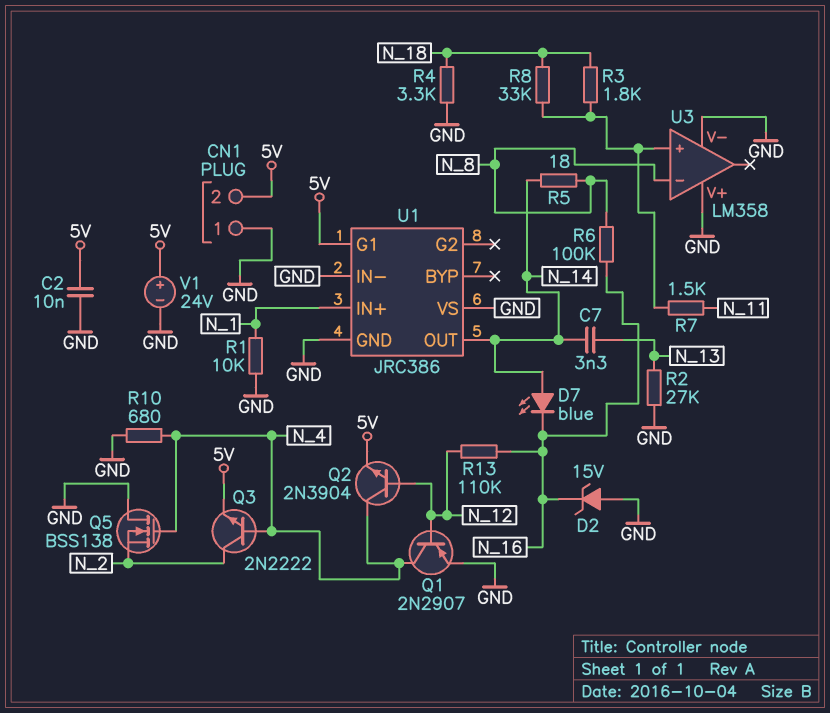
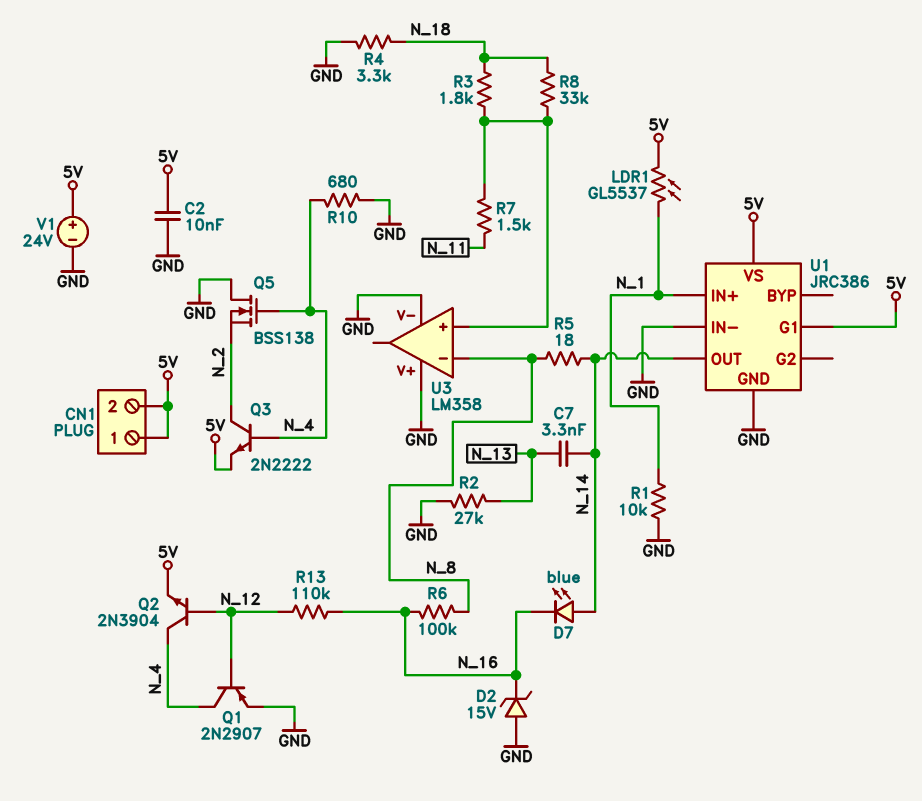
CN1 pin 1: GND -> 5V
LDR1: none -> GL5537 (5V, N_1)
U1 pin VS: GND -> 5V

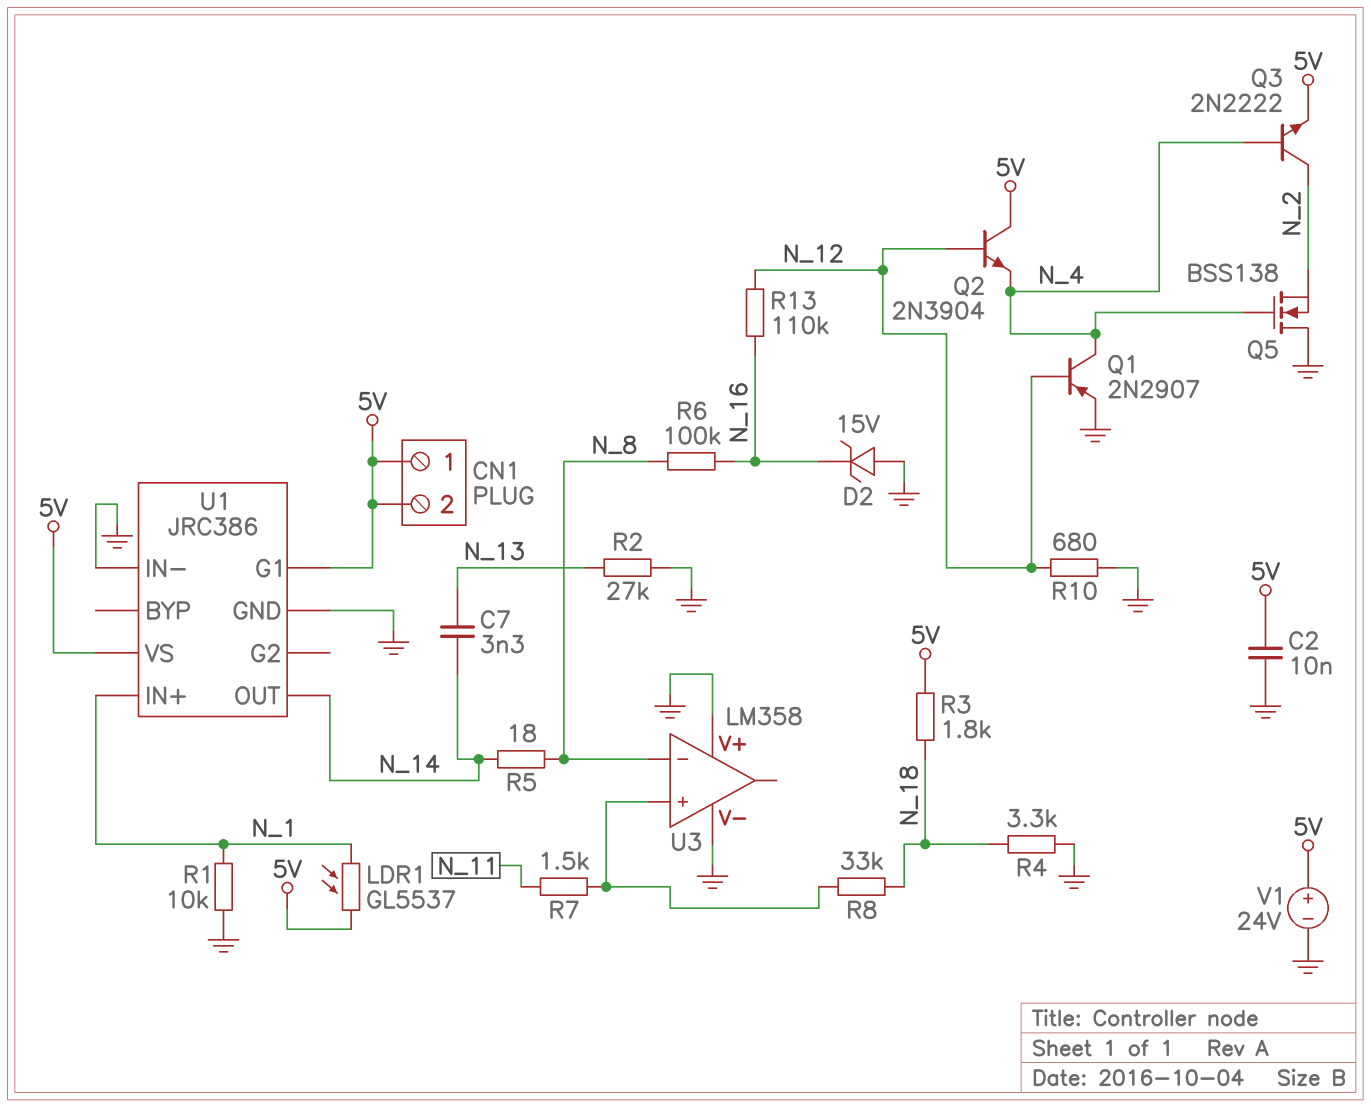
D7: LED blue (A N_14, K N_16) -> none
Q2: NPN 2N3904 (B N_12, C N_4, E 5V) -> NPN 2N3904 (B N_12, C 5V, E N_4)
R3: 1.8k (N_18, U3/in+) -> 1.8k (5V, N_18)
R10: 680 (GND, N_4) -> 680 (GND, N_12)

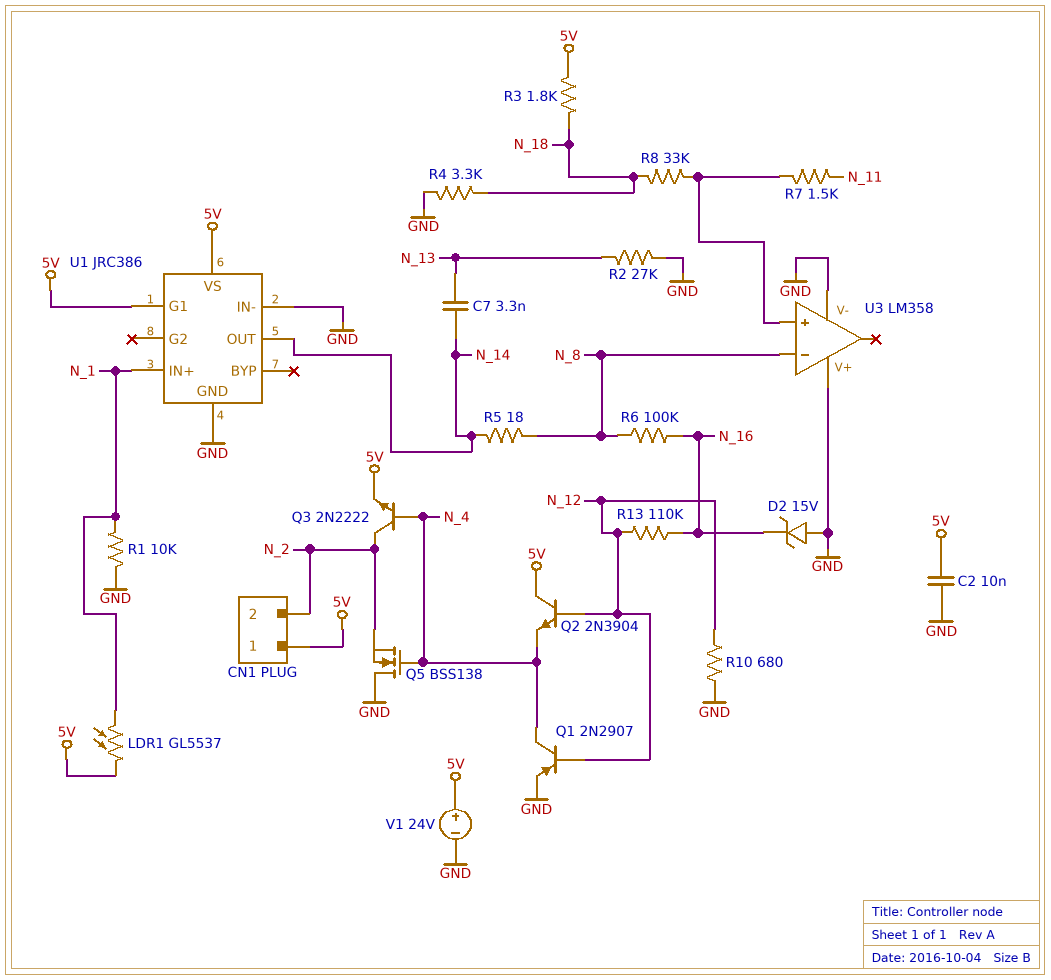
CN1 pin 2: 5V -> N_2

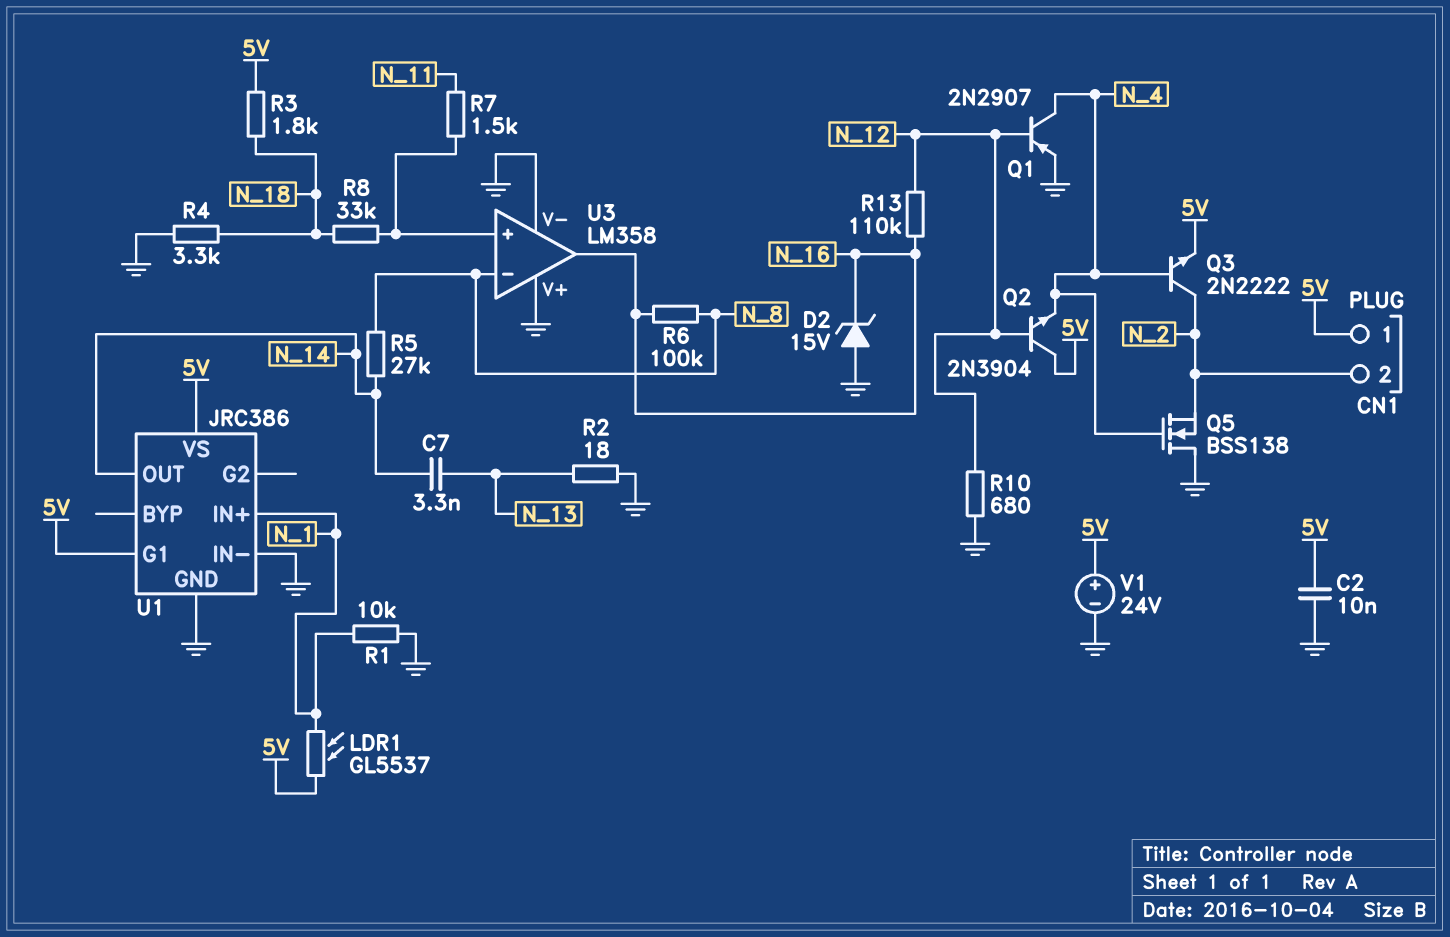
R2: 27k (GND, N_13) -> 18 (GND, N_13)
R5: 18 (N_8, N_14) -> 27k (N_8, N_14)
U3 pin out: none -> N_16

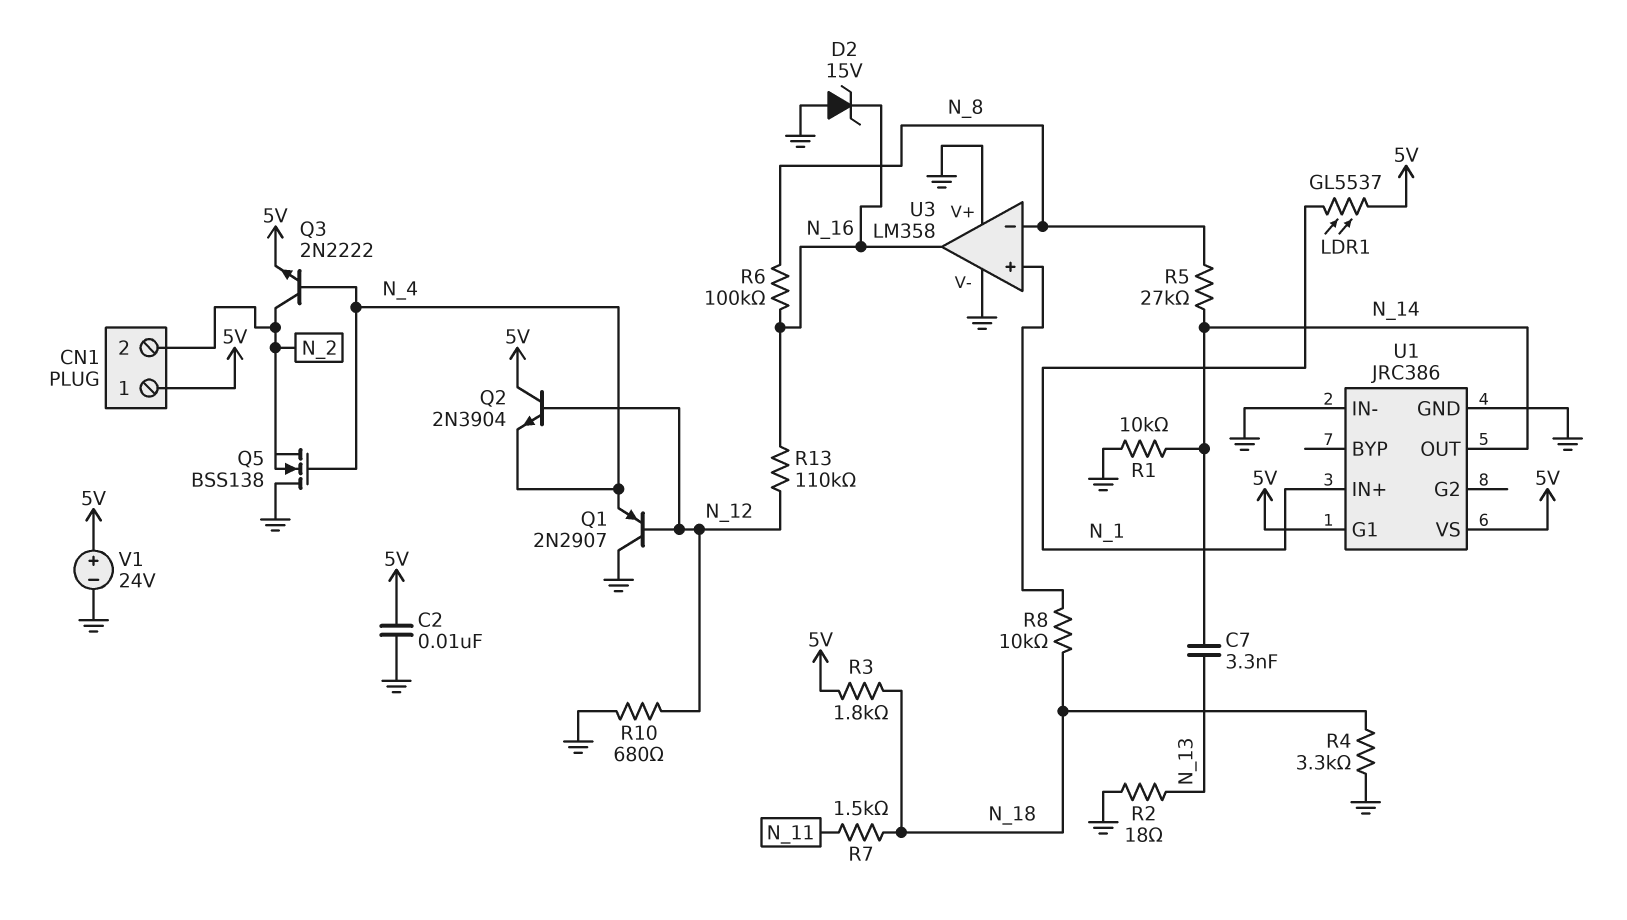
Q1: PNP 2N2907 (B N_12, C N_4, E GND) -> PNP 2N2907 (B N_12, C GND, E N_4)
R1: 10k (GND, N_1) -> 10k (GND, N_14)
R7: 1.5k (N_11, U3/in+) -> 1.5k (N_11, N_18)
R8: 33k (N_18, U3/in+) -> 10k (N_18, U3/in+)

